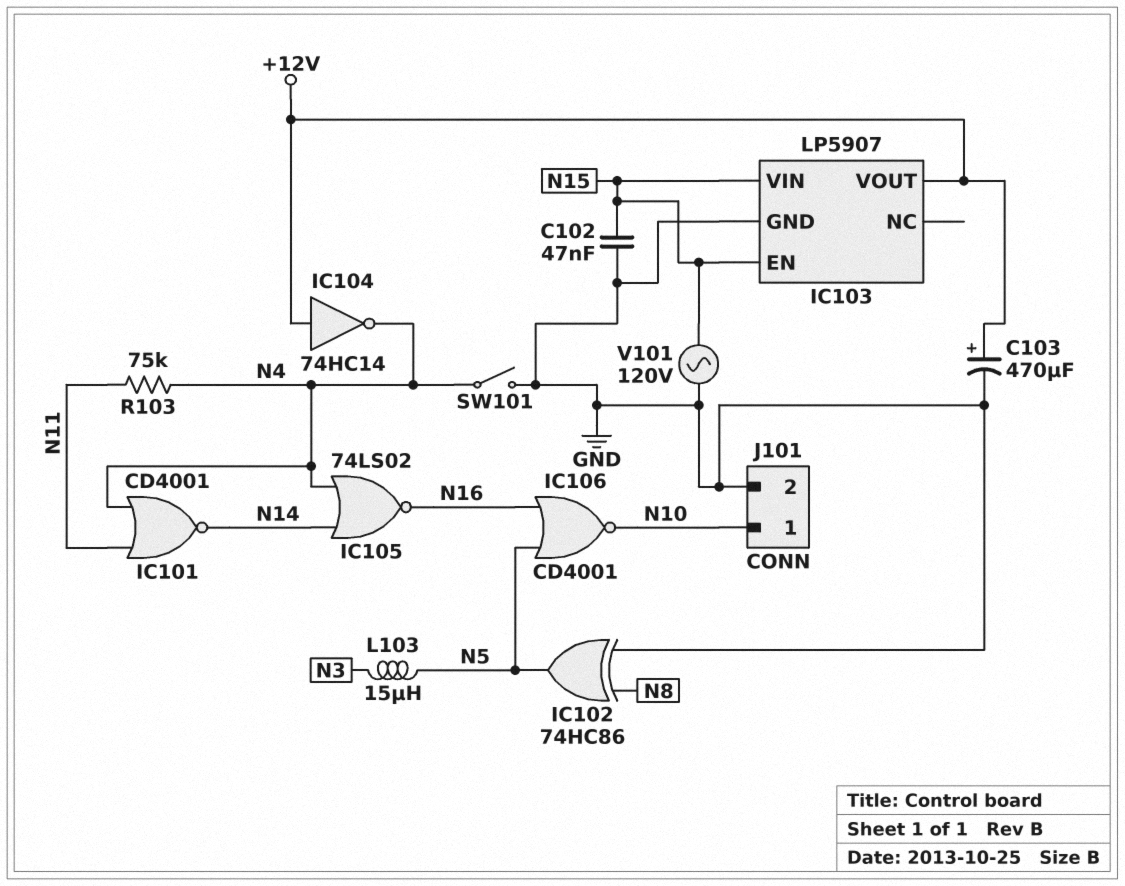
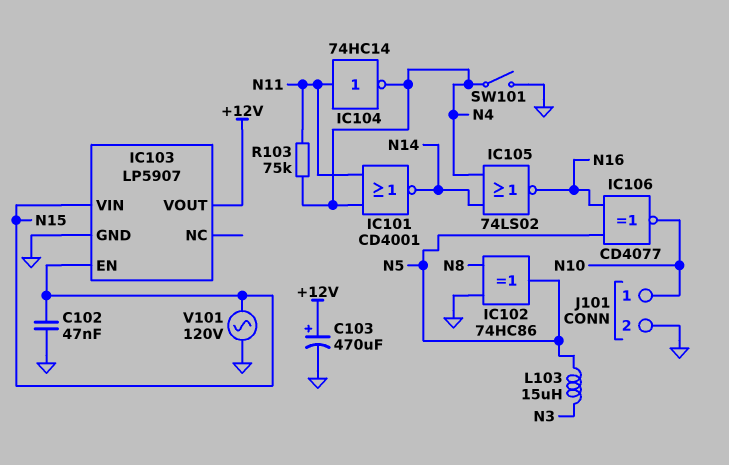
IC104: NOT 74HC14 (in +12V, out N4) -> NOT 74HC14 (in N11, out N4)
IC106: NOR CD4001 (in N5, in N16, out N10) -> XNOR CD4077 (in N5, in N16, out N10)

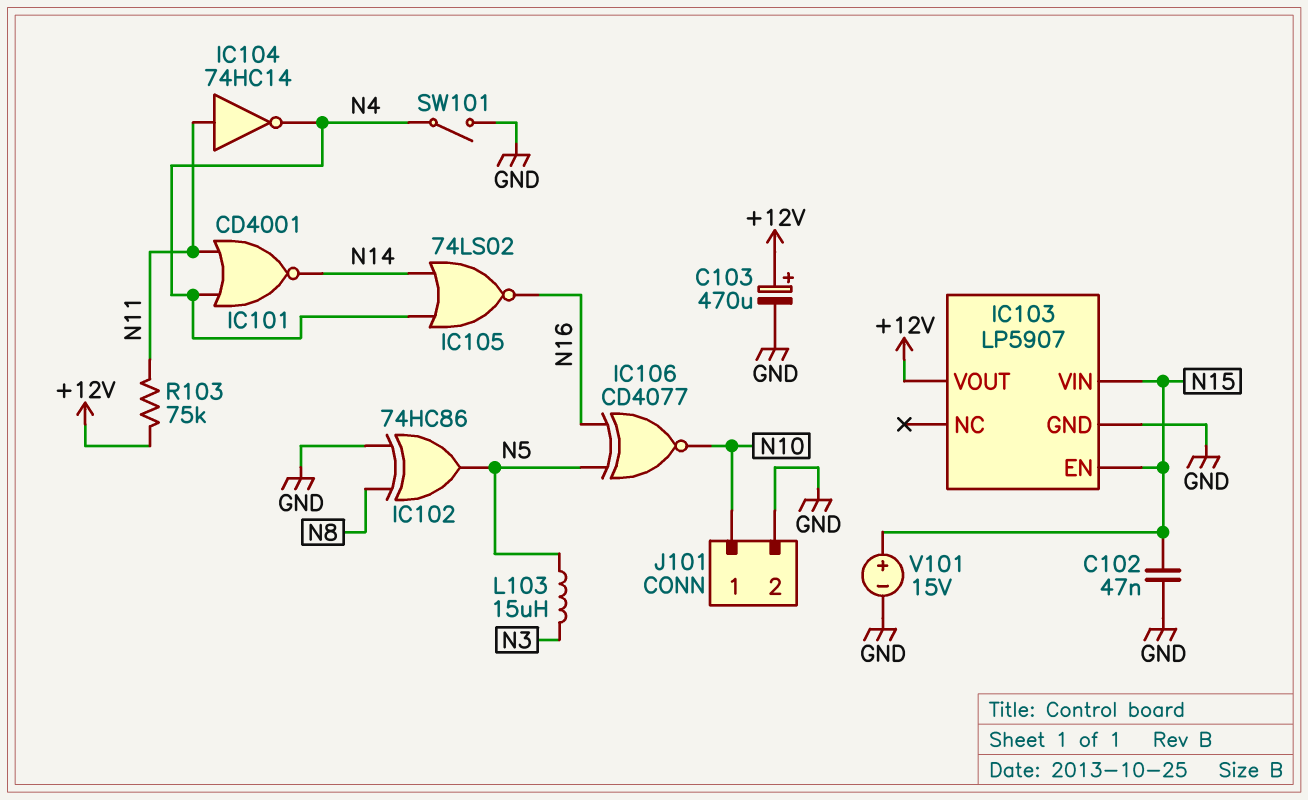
R103: 75k (N4, N11) -> 75k (+12V, N11)
V101: AC 120V (GND, N15) -> 15V (plus N15, minus GND)

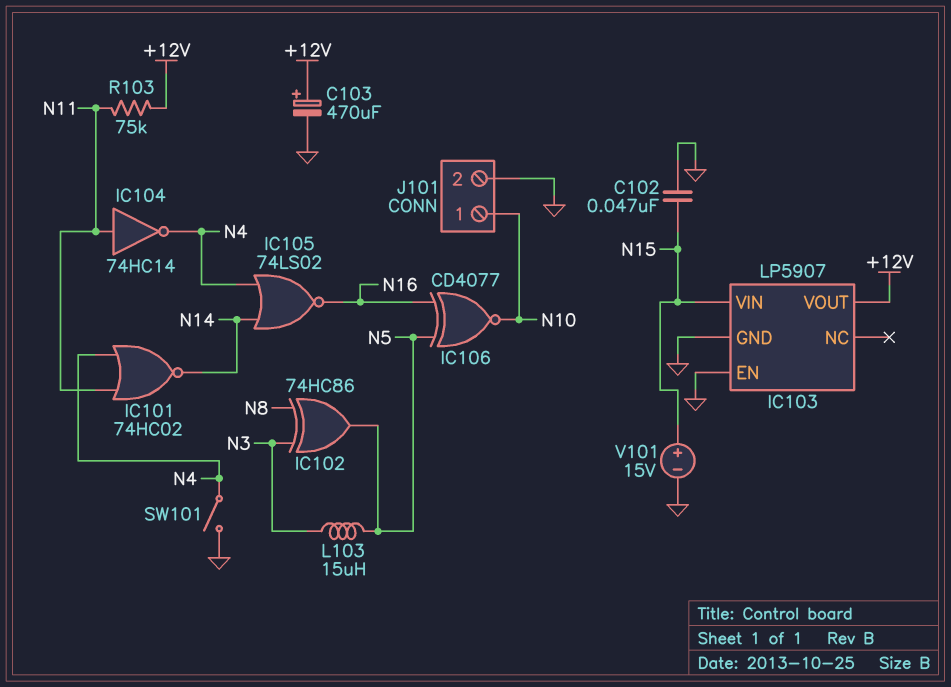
IC101: NOR CD4001 (in N4, in N11, out N14) -> NOR 74HC02 (in N4, in N11, out N14)
IC102: XOR 74HC86 (in GND, in N8, out N5) -> XOR 74HC86 (in N3, in N8, out N5)
IC103 pin EN: N15 -> GND

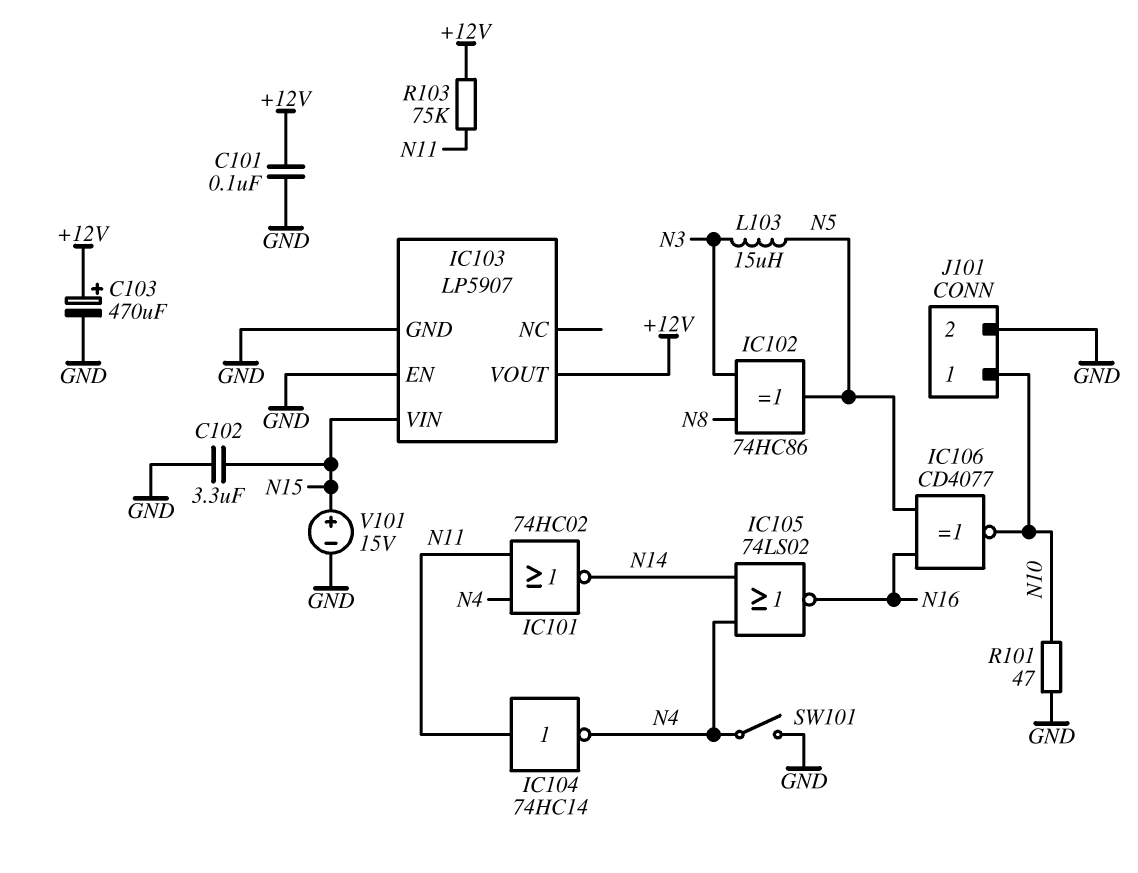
C101: none -> 100nF (+12V, GND)
C102: 47nF (GND, N15) -> 3.3uF (GND, N15)
R101: none -> 47 (GND, N10)

